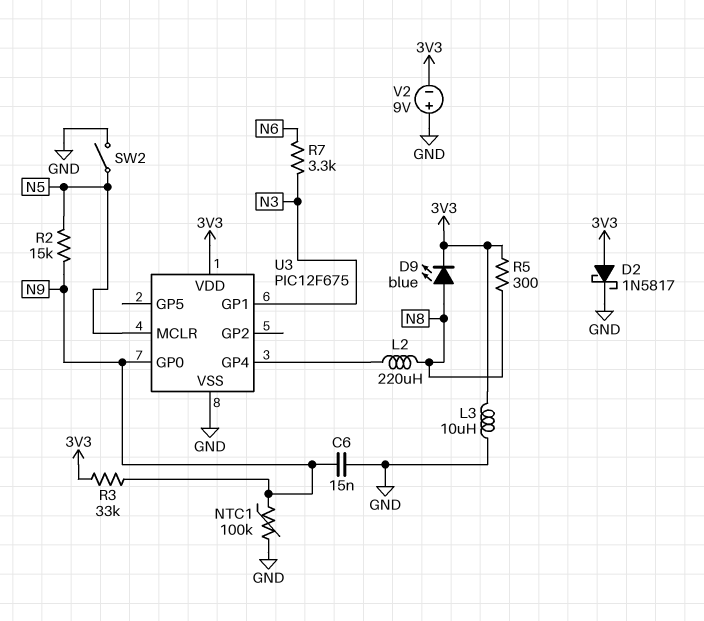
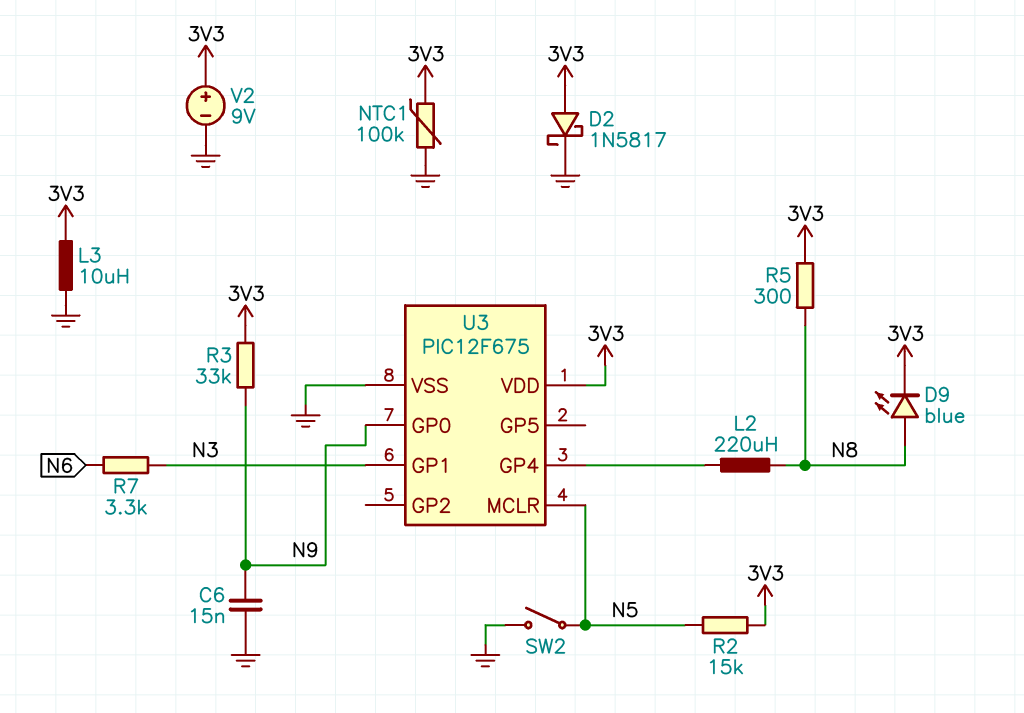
NTC1: 100k (GND, N9) -> 100k (3V3, GND)
R2: 15k (N5, N9) -> 15k (3V3, N5)
V2: 9V (plus GND, minus 3V3) -> 9V (plus 3V3, minus GND)

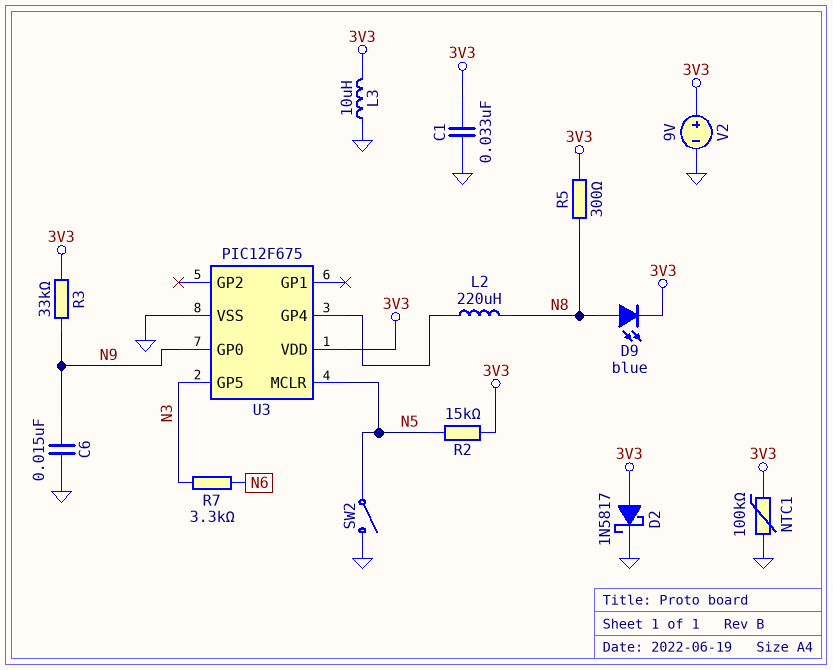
C1: none -> 33nF (3V3, GND)
U3 pin GP1: N3 -> none
U3 pin GP5: none -> N3

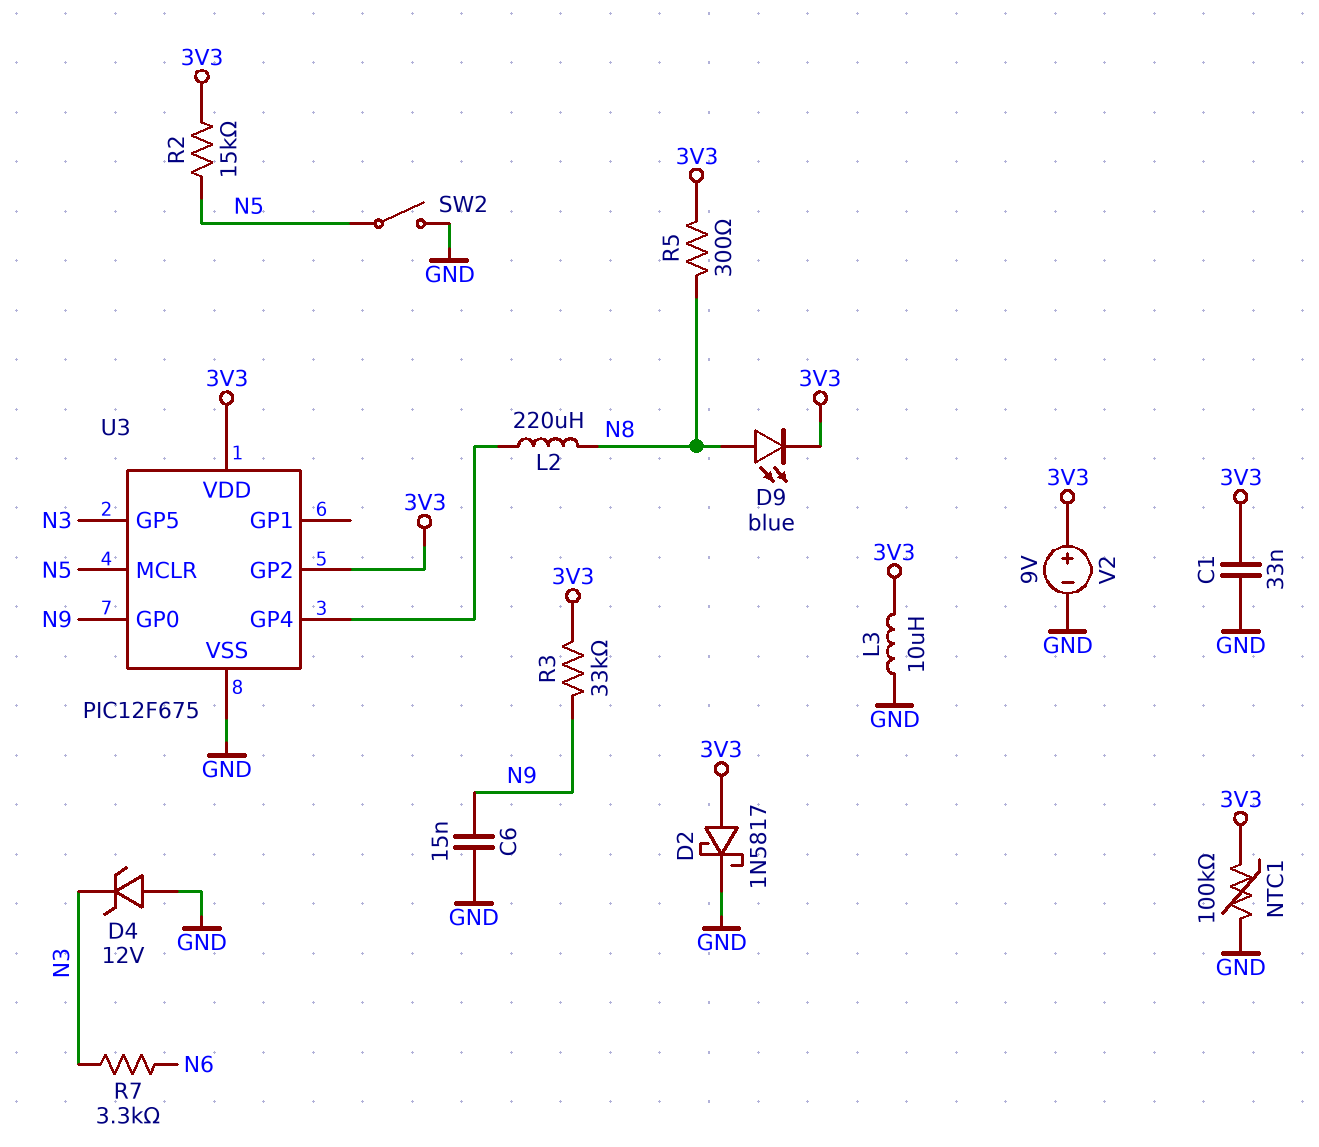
D4: none -> zener 12V (A GND, K N3)
U3 pin GP2: none -> 3V3

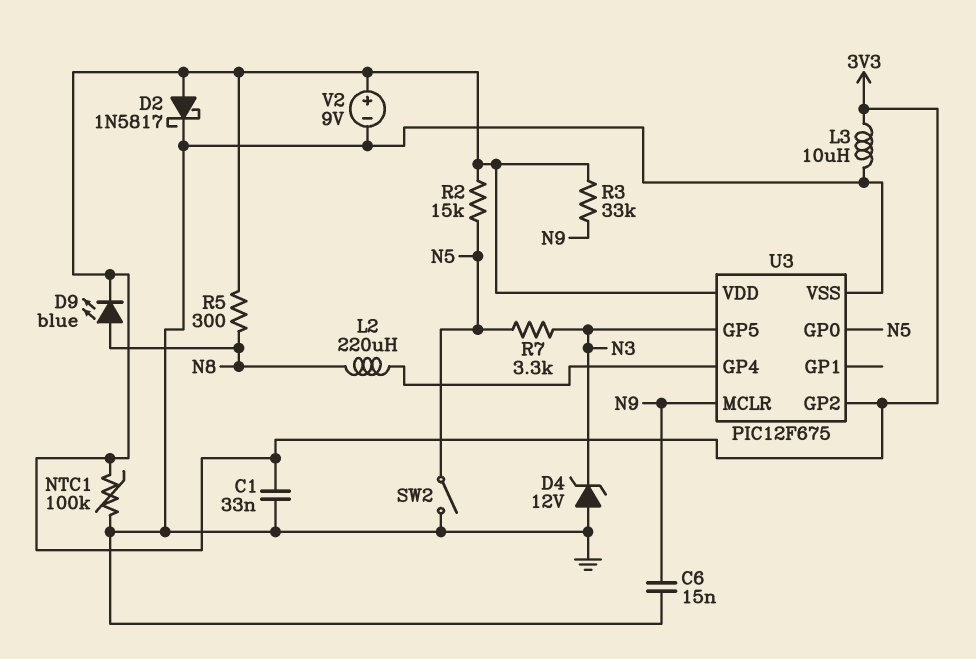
R7: 3.3k (N3, N6) -> 3.3k (N3, N5)
U3 pin GP0: N9 -> N5
U3 pin MCLR: N5 -> N9

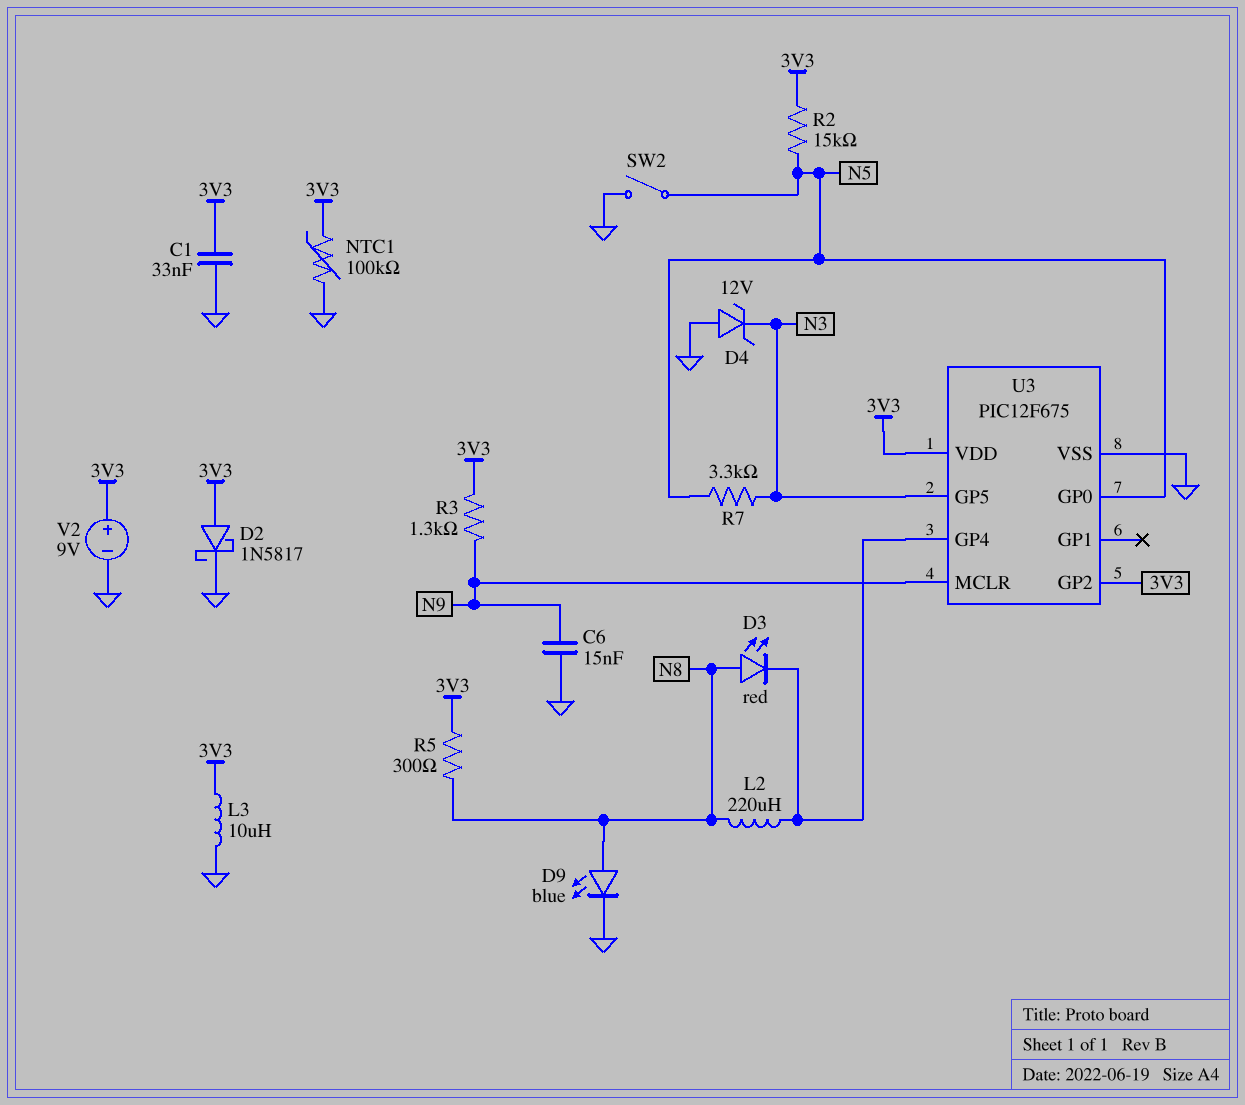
D3: none -> LED red (A N8, K U3/GP4)
D9: LED blue (A N8, K 3V3) -> LED blue (A N8, K GND)
R3: 33k (3V3, N9) -> 1.3k (3V3, N9)

